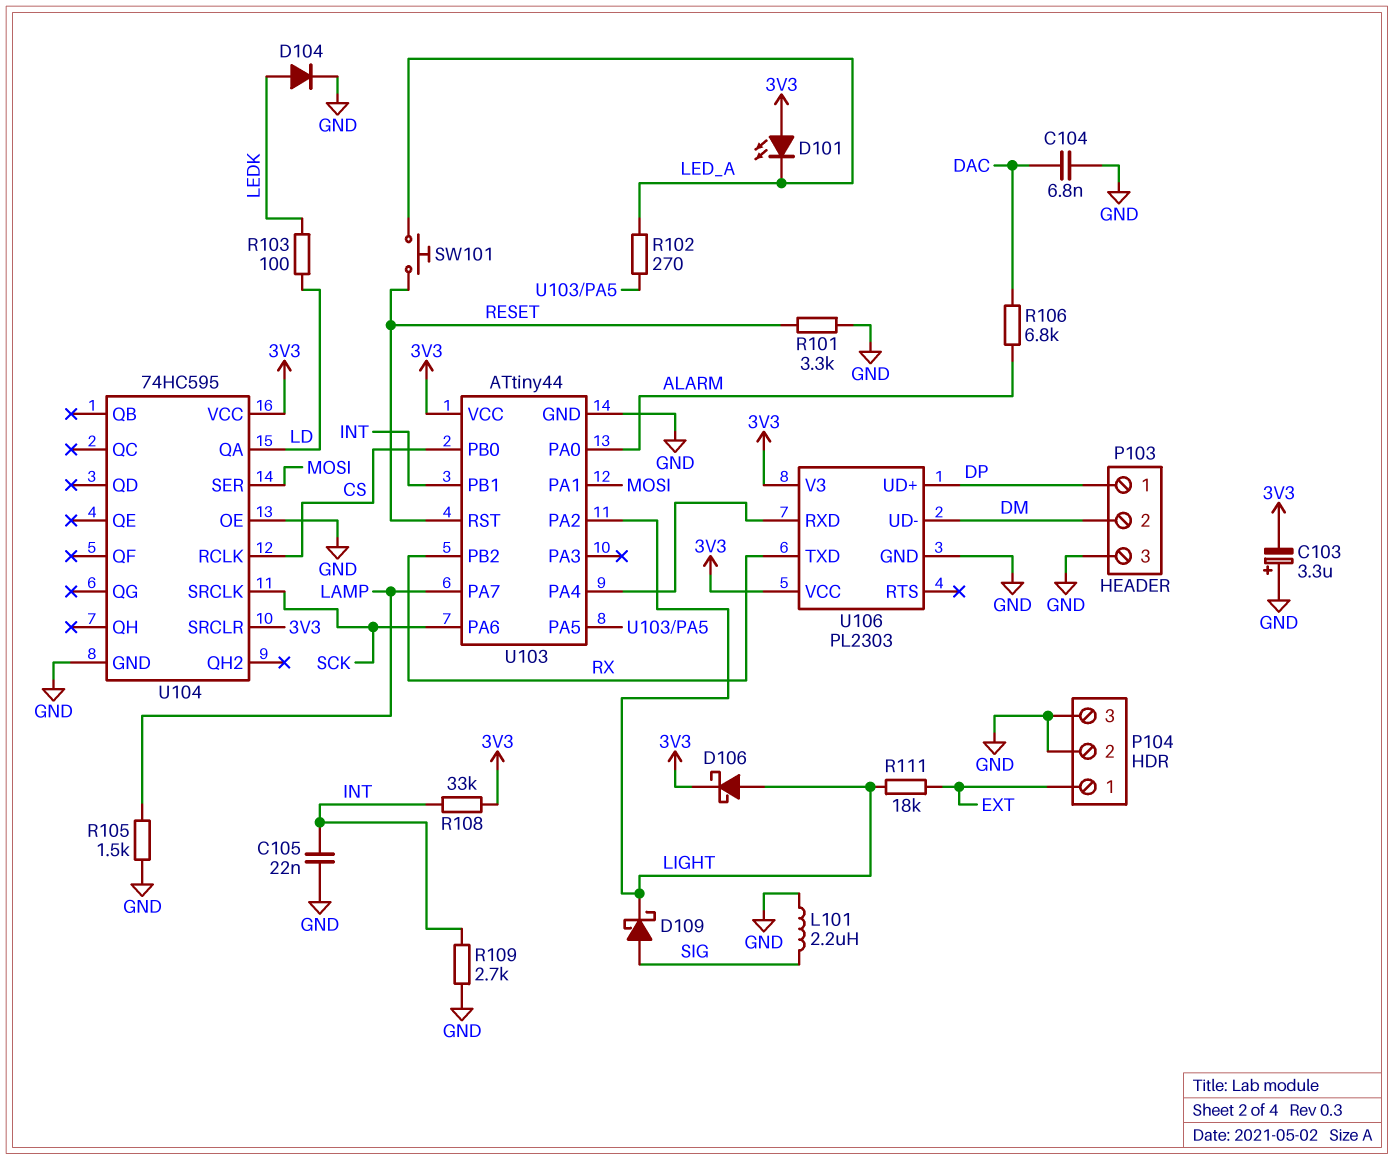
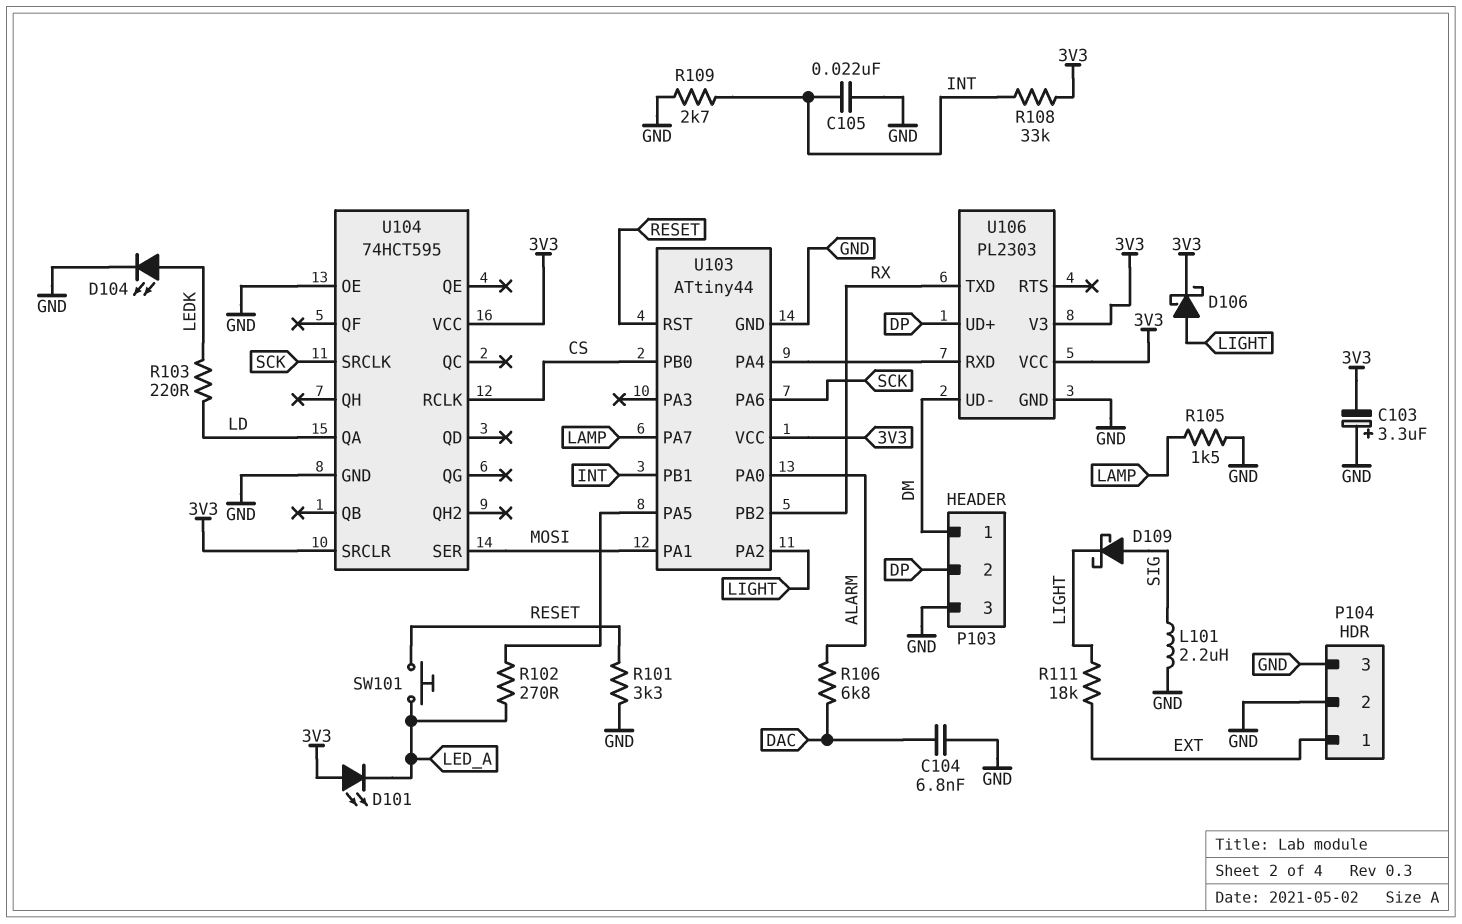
D104: diode (A LEDK, K GND) -> LED (A LEDK, K GND)
P103 pin 1: DP -> DM
P103 pin 2: DM -> DP
R103: 100 (LD, LEDK) -> 220 (LD, LEDK)
U104: 74HC595 -> 74HCT595

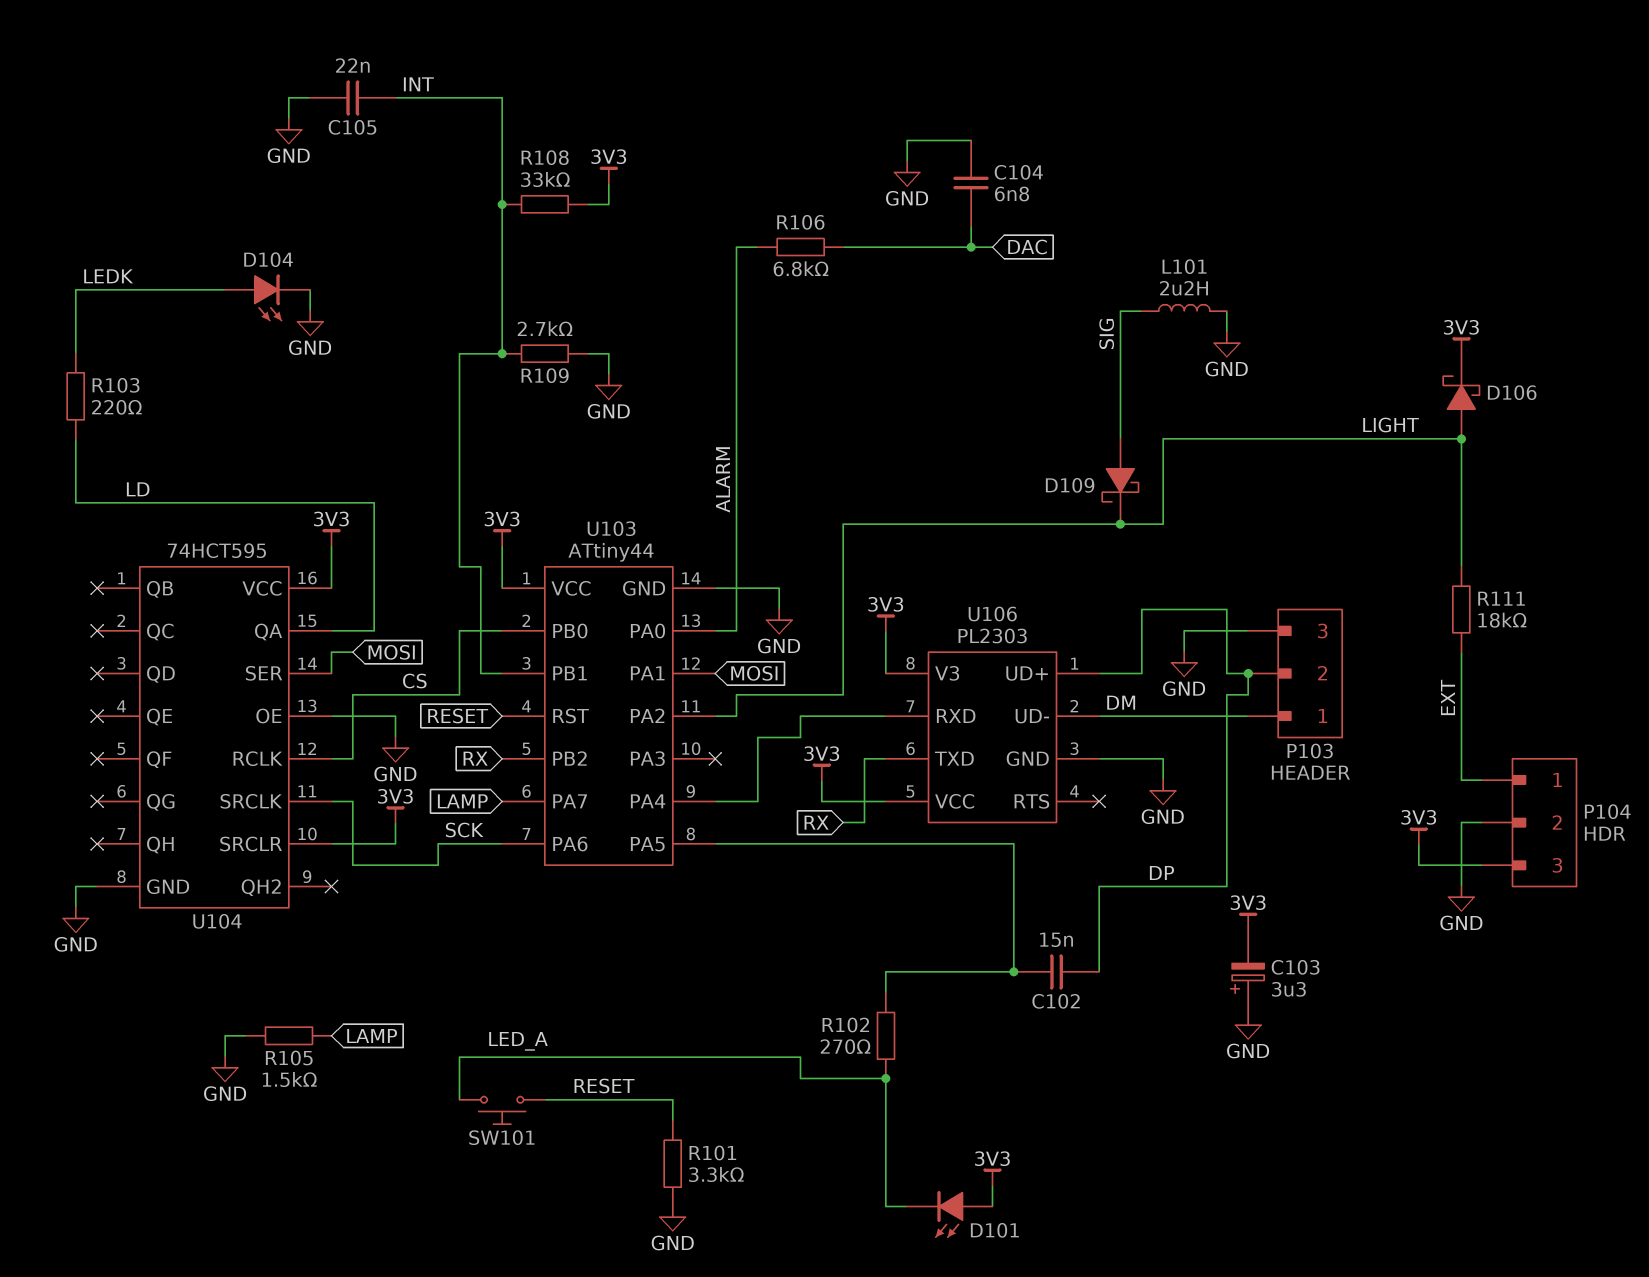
C102: none -> 15nF (DP, U103/PA5)
P104 pin 3: GND -> 3V3

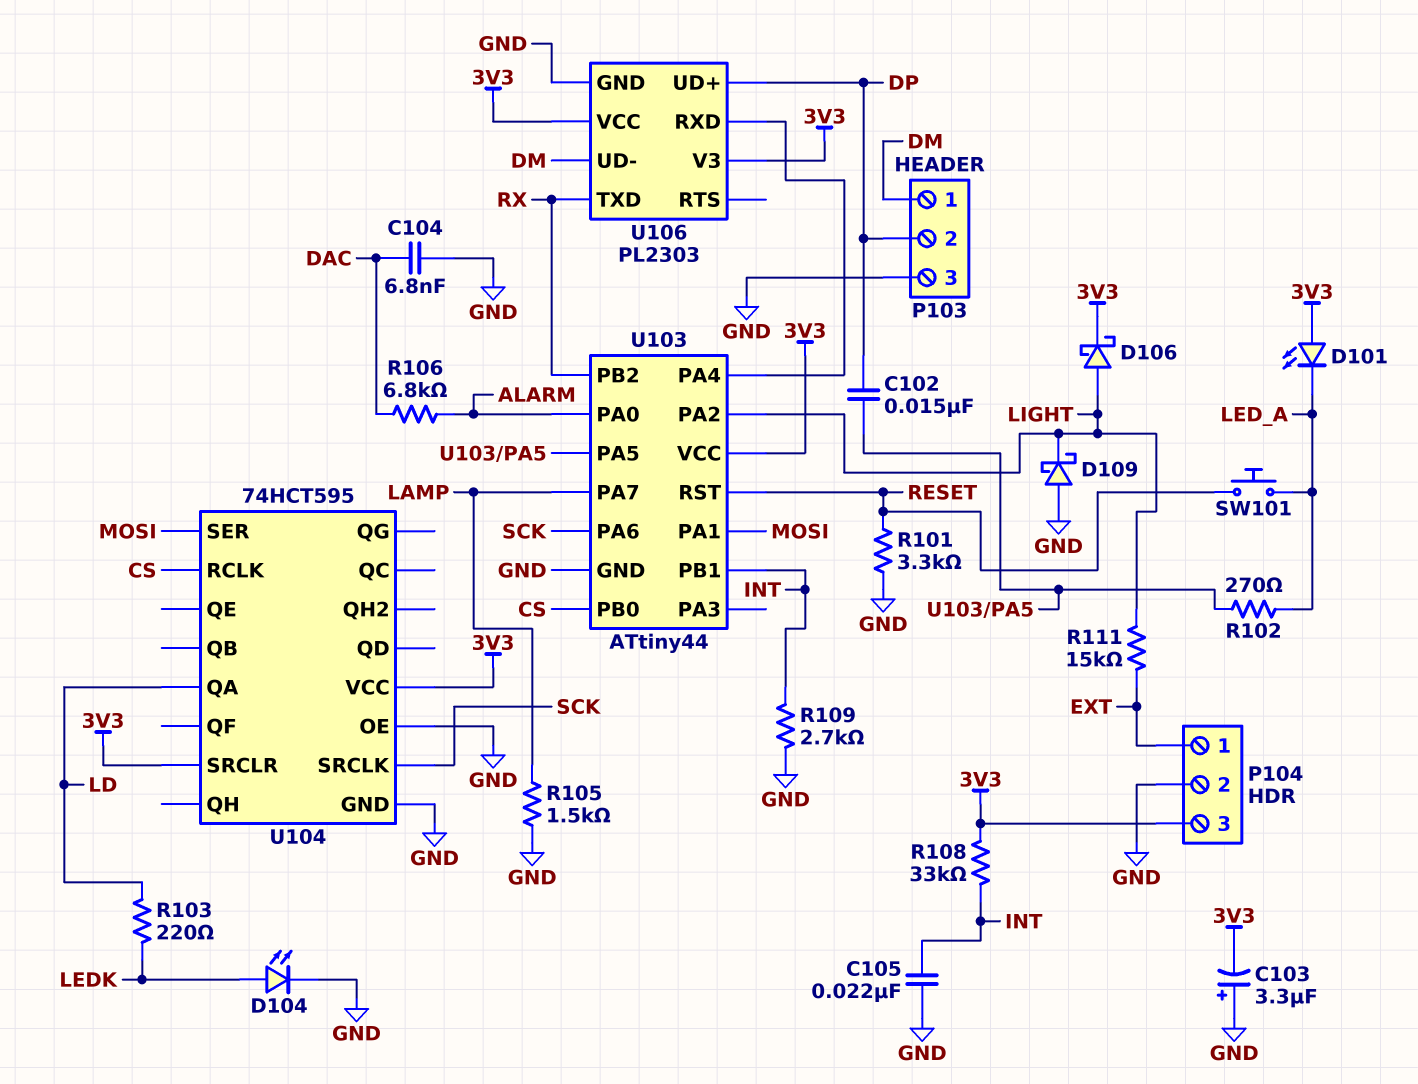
D109: schottky (A SIG, K LIGHT) -> schottky (A GND, K LIGHT)
L101: 2.2uH (GND, SIG) -> none
R111: 18k (EXT, LIGHT) -> 15k (EXT, LIGHT)

